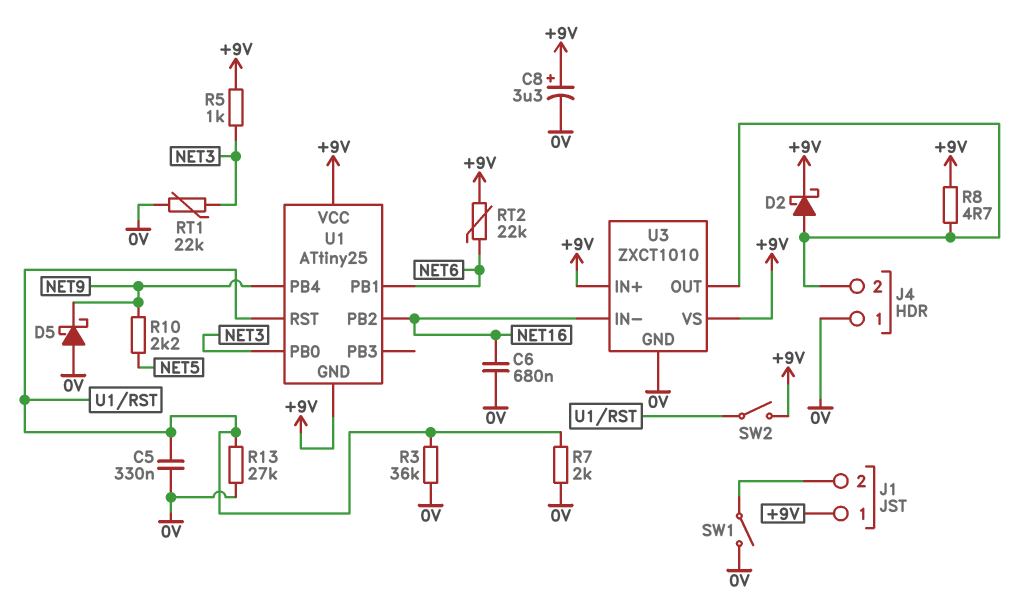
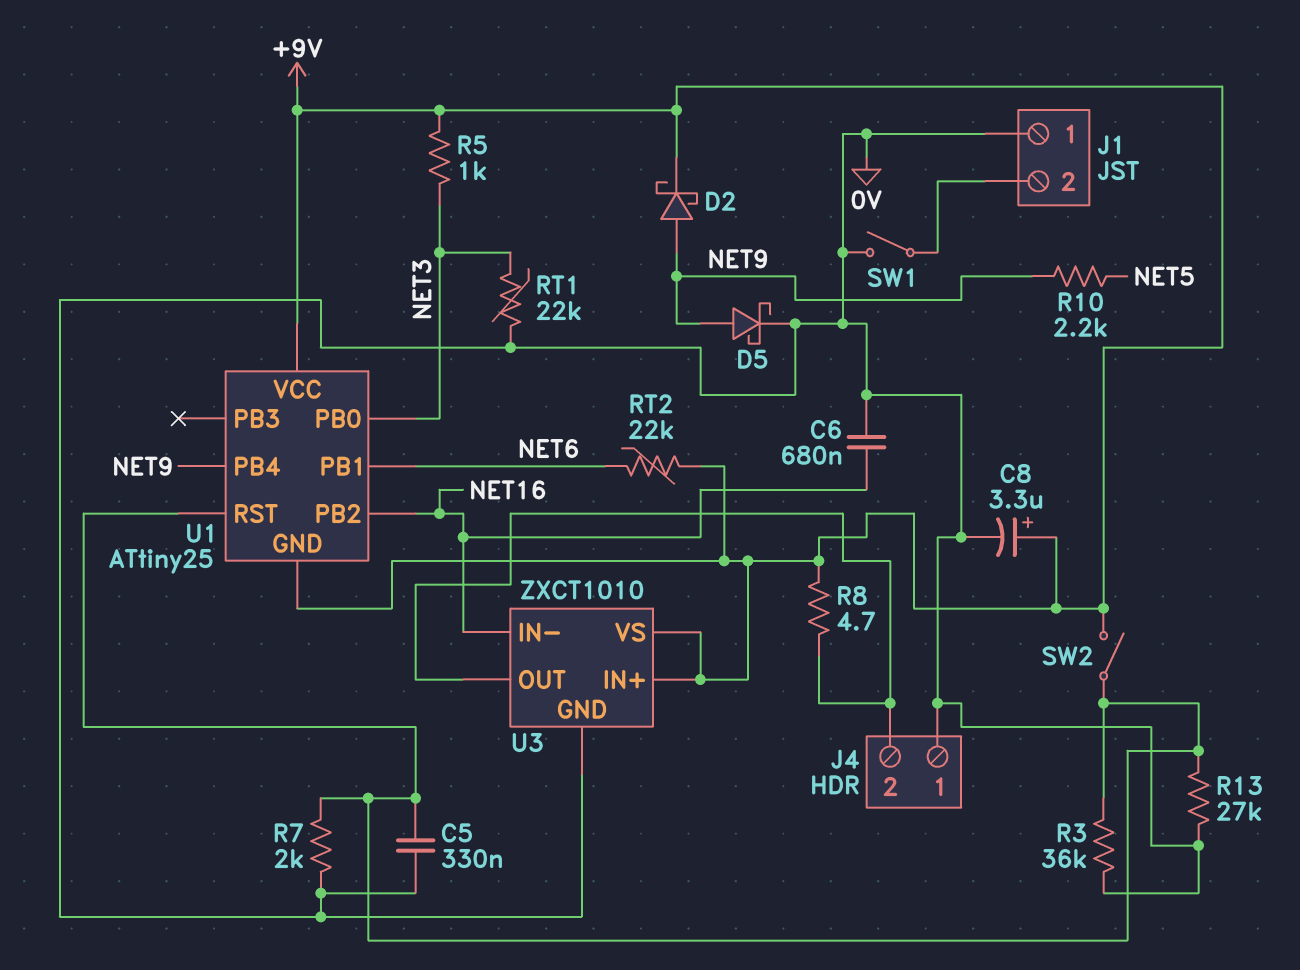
D2: schottky (A J4/2, K +9V) -> schottky (A NET9, K +9V)
D5: schottky (A 0V, K NET9) -> schottky (A NET9, K 0V)
J1 pin 1: +9V -> 0V

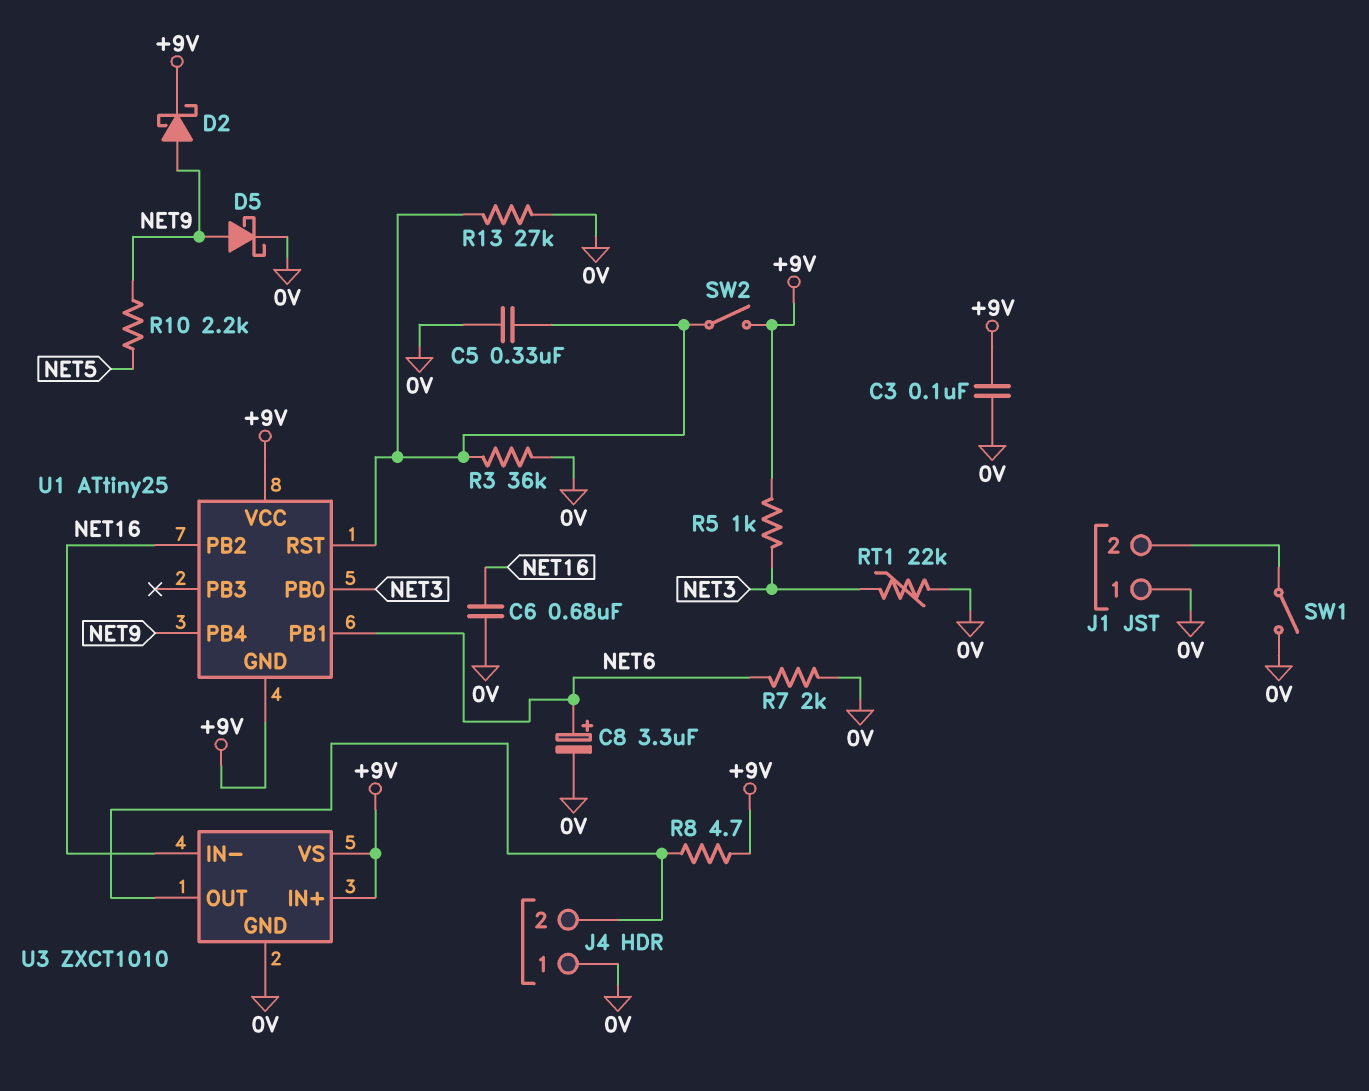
C3: none -> 100nF (+9V, 0V)
C8: 3.3uF (plus +9V, minus 0V) -> 3.3uF (plus NET6, minus 0V)
R7: 2k (0V, U1/RST) -> 2k (0V, NET6)
RT2: 22k (+9V, NET6) -> none

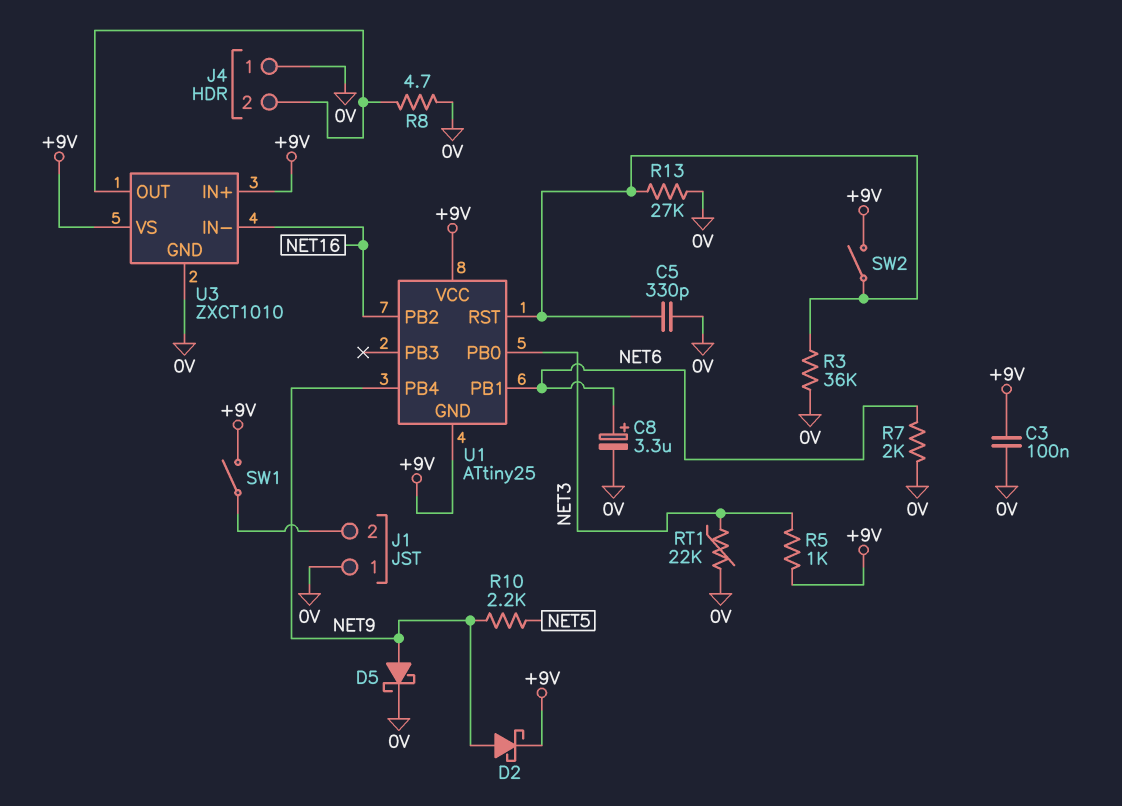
C5: 330nF (0V, U1/RST) -> 330pF (0V, U1/RST)
C6: 680nF (0V, NET16) -> none
R8: 4.7 (+9V, J4/2) -> 4.7 (0V, J4/2)
SW1: switch (0V, J1/2) -> switch (+9V, J1/2)

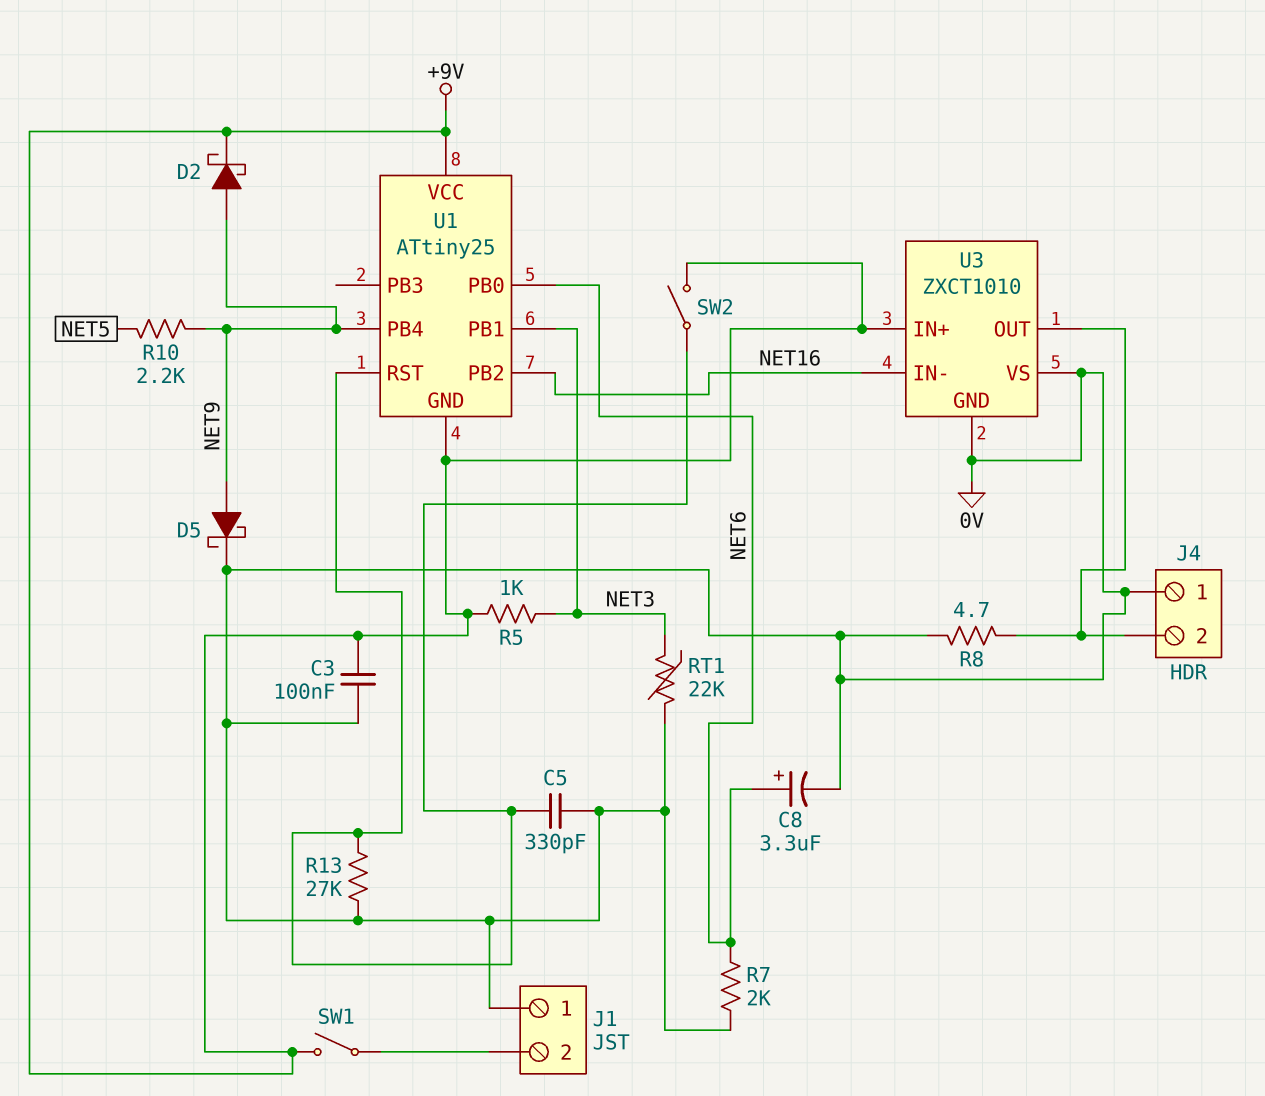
R3: 36k (0V, U1/RST) -> none
U1 pin PB0: NET3 -> NET6
U1 pin PB1: NET6 -> NET3
U3 pin VS: +9V -> 0V

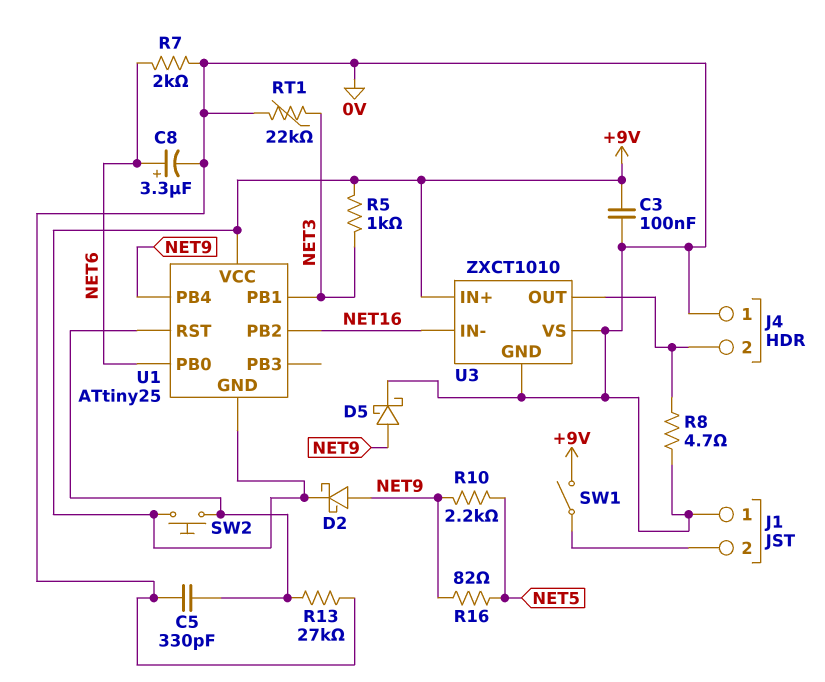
R16: none -> 82 (NET5, NET9)
SW2: switch (+9V, U1/RST) -> button (+9V, U1/RST)

